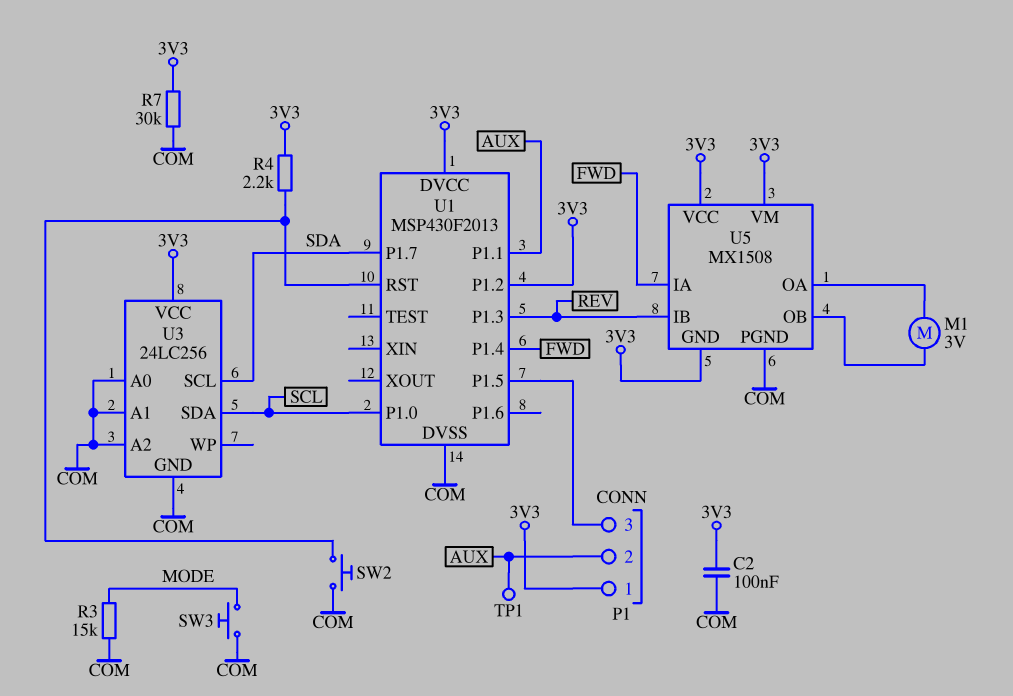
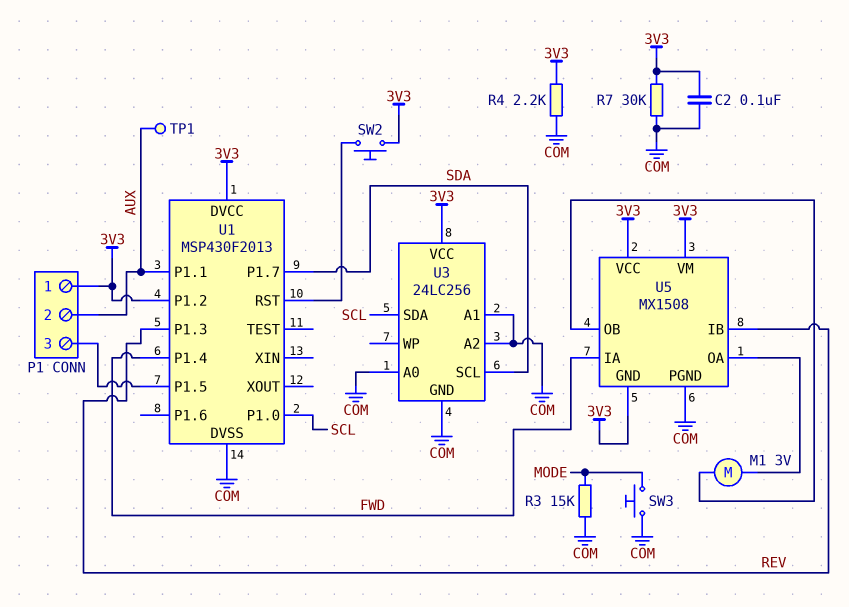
R4: 2.2k (3V3, U1/RST) -> 2.2k (3V3, COM)
SW2: button (COM, U1/RST) -> button (3V3, U1/RST)

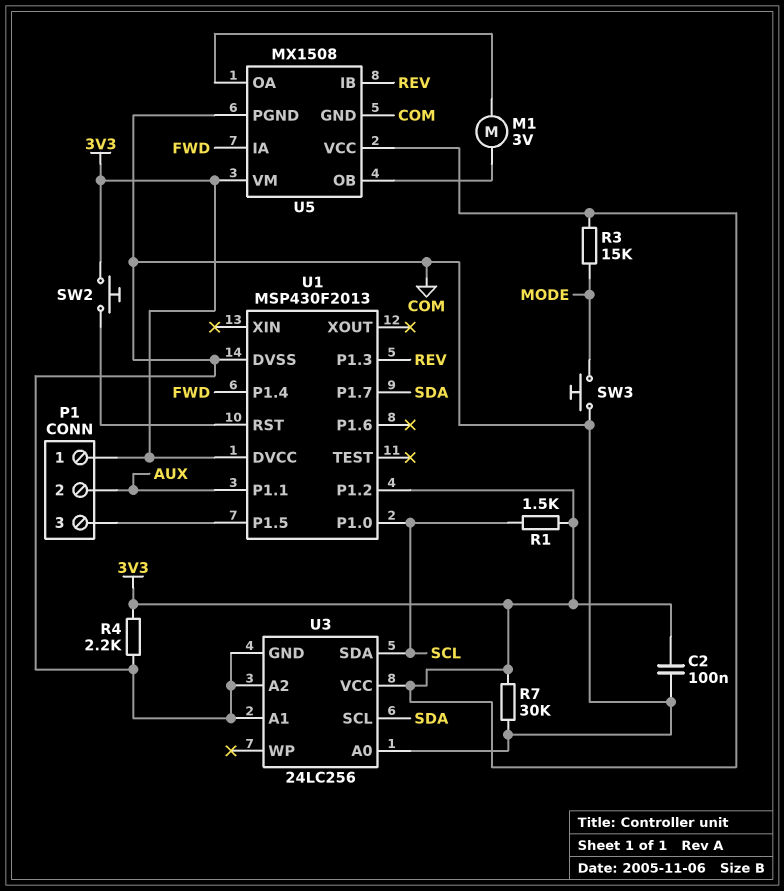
R1: none -> 1.5k (3V3, SCL)
R3: 15k (COM, MODE) -> 15k (3V3, MODE)
TP1: test point (AUX) -> none
U5 pin GND: 3V3 -> COM

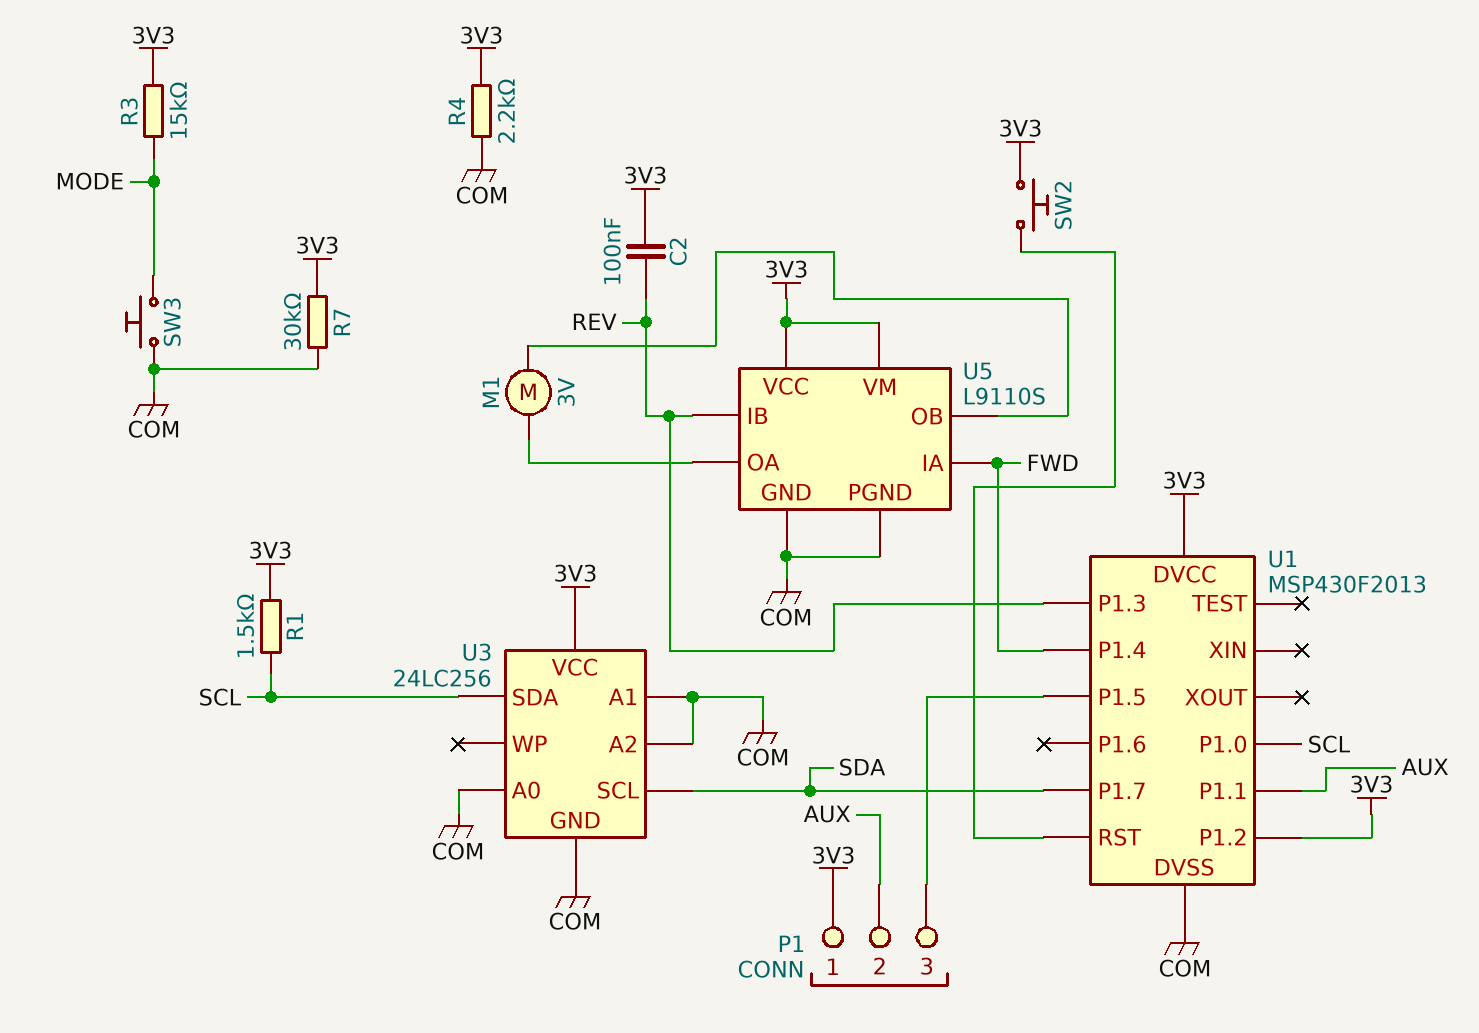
C2: 100nF (3V3, COM) -> 100nF (3V3, REV)
U5: MX1508 -> L9110S

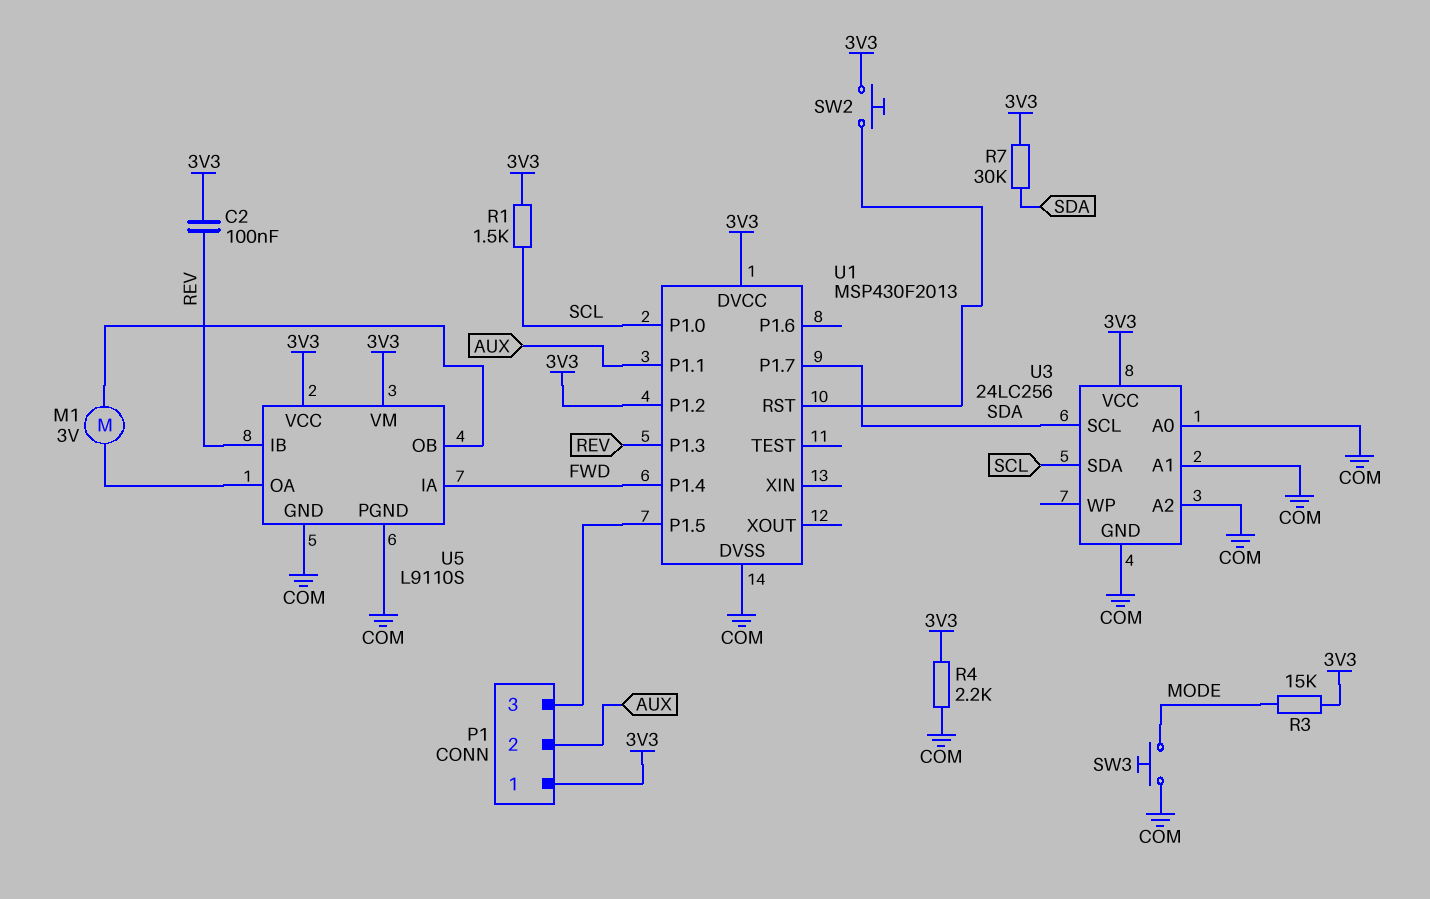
R7: 30k (3V3, COM) -> 30k (3V3, SDA)

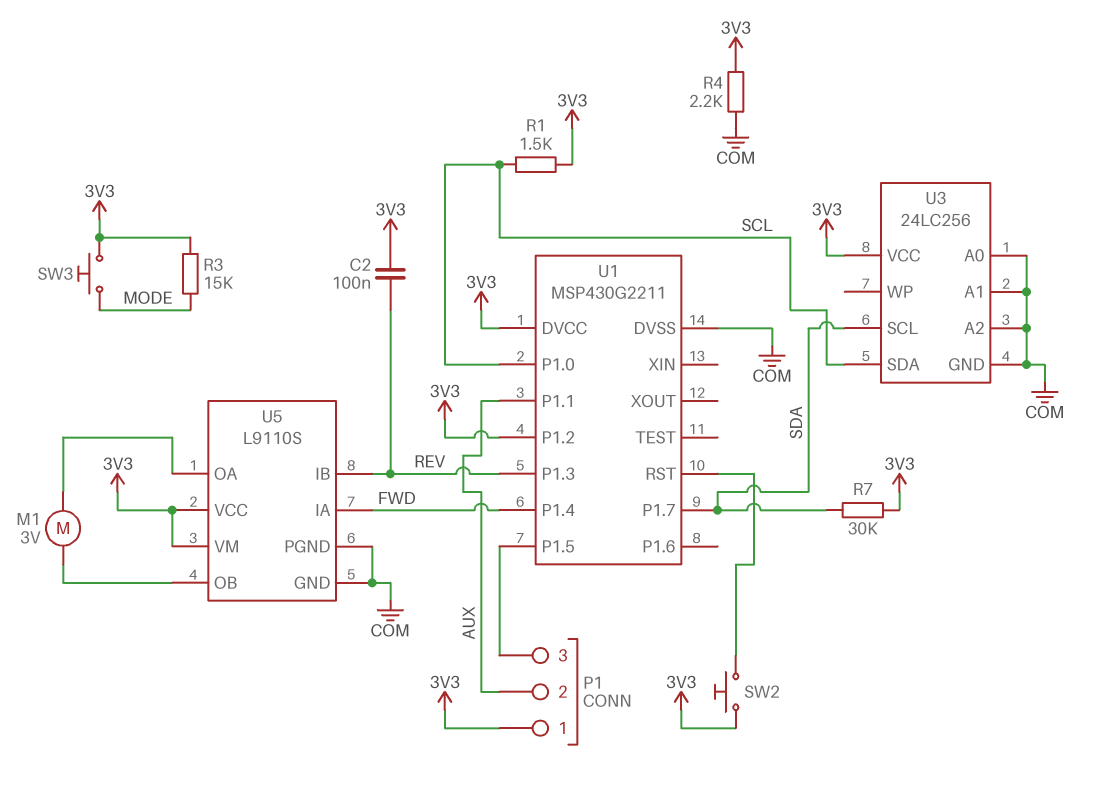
SW3: button (COM, MODE) -> button (3V3, MODE)
U1: MSP430F2013 -> MSP430G2211

